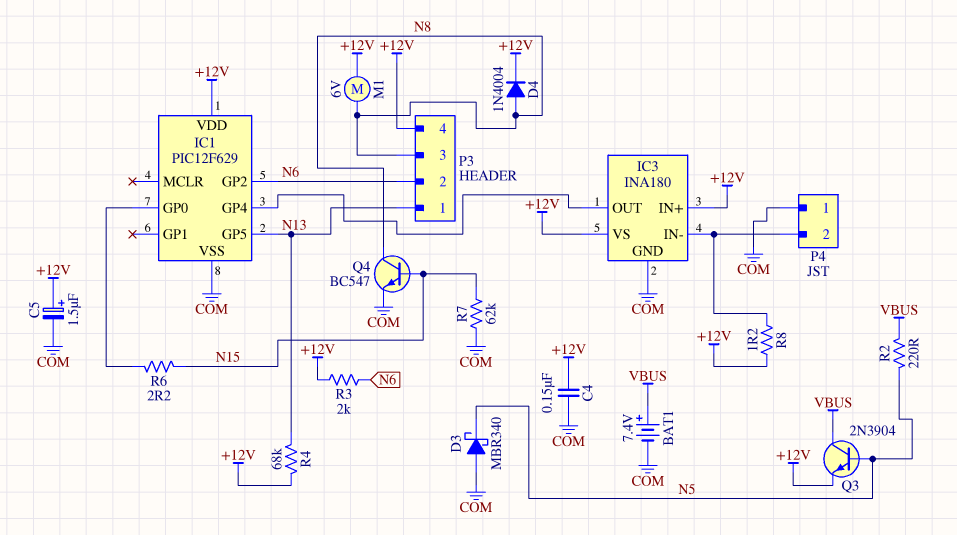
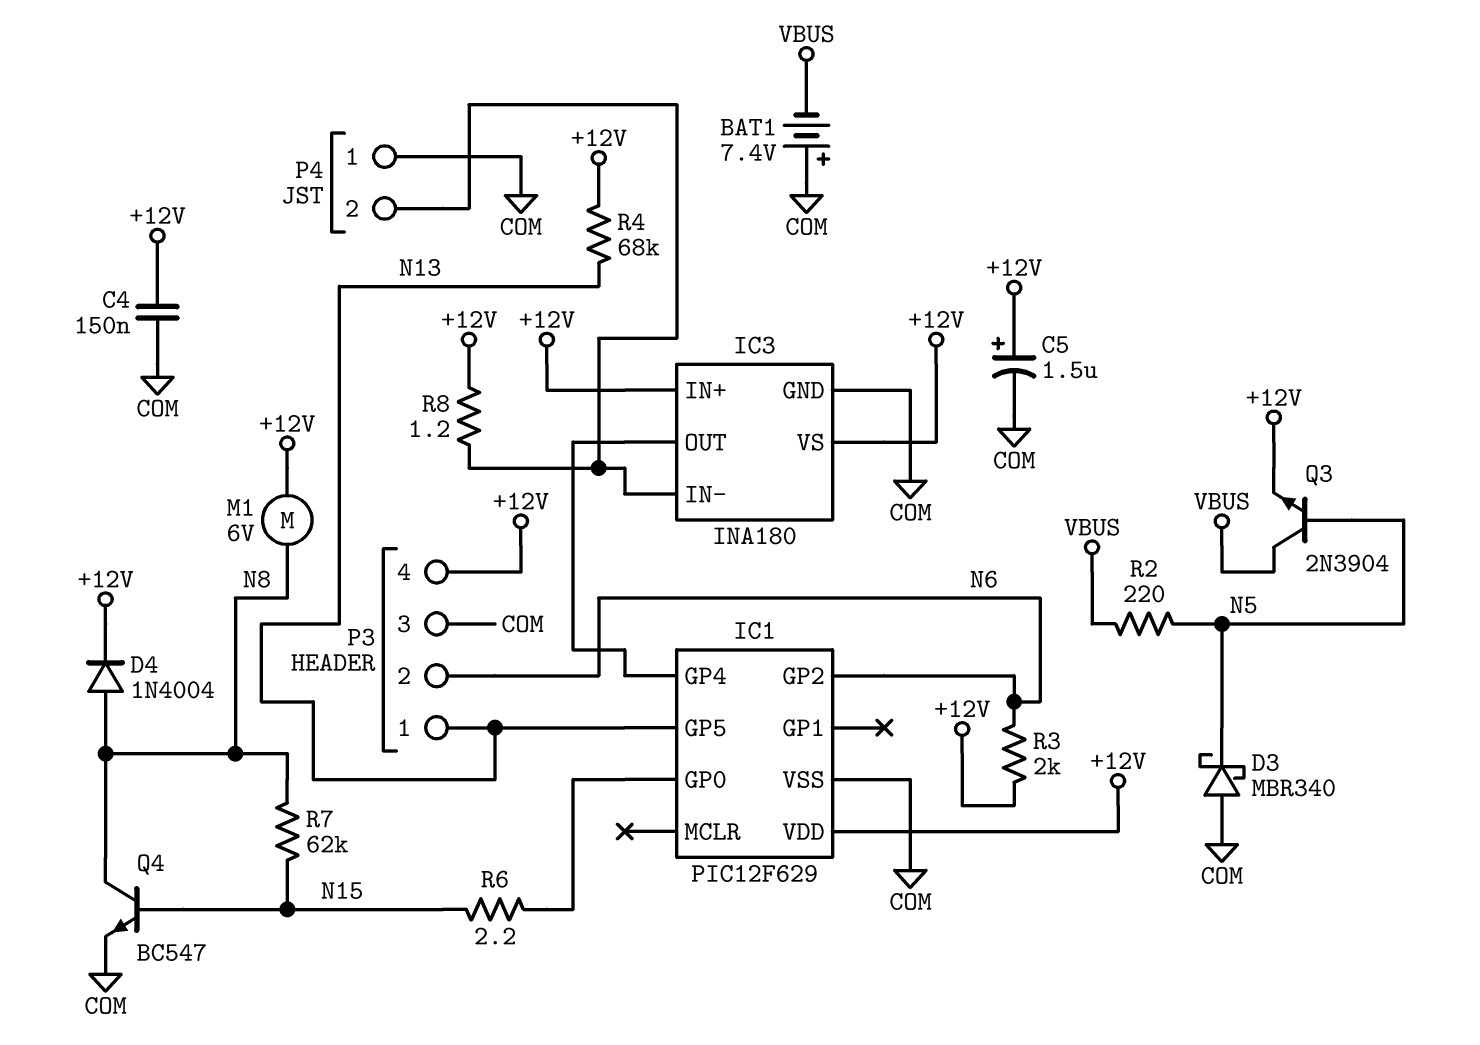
BAT1: 7.4V (plus VBUS, minus COM) -> 7.4V (plus COM, minus VBUS)
P3 pin 3: N8 -> COM
R7: 62k (COM, N15) -> 62k (N8, N15)

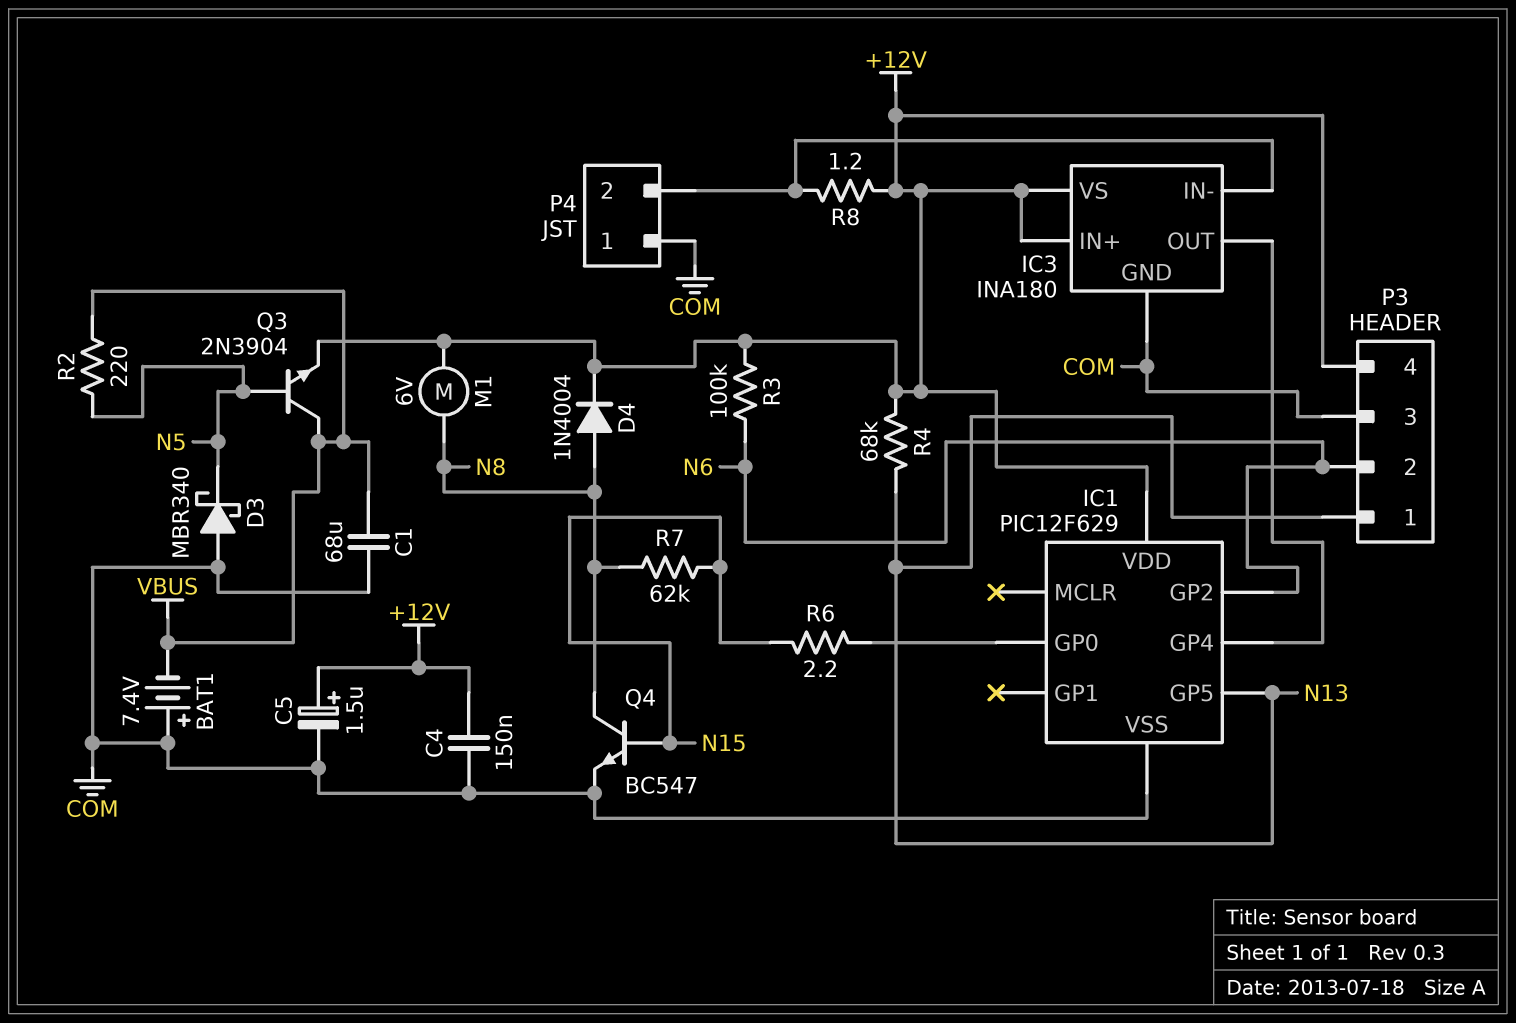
C1: none -> 68uF (COM, VBUS)
R3: 2k (+12V, N6) -> 100k (+12V, N6)

